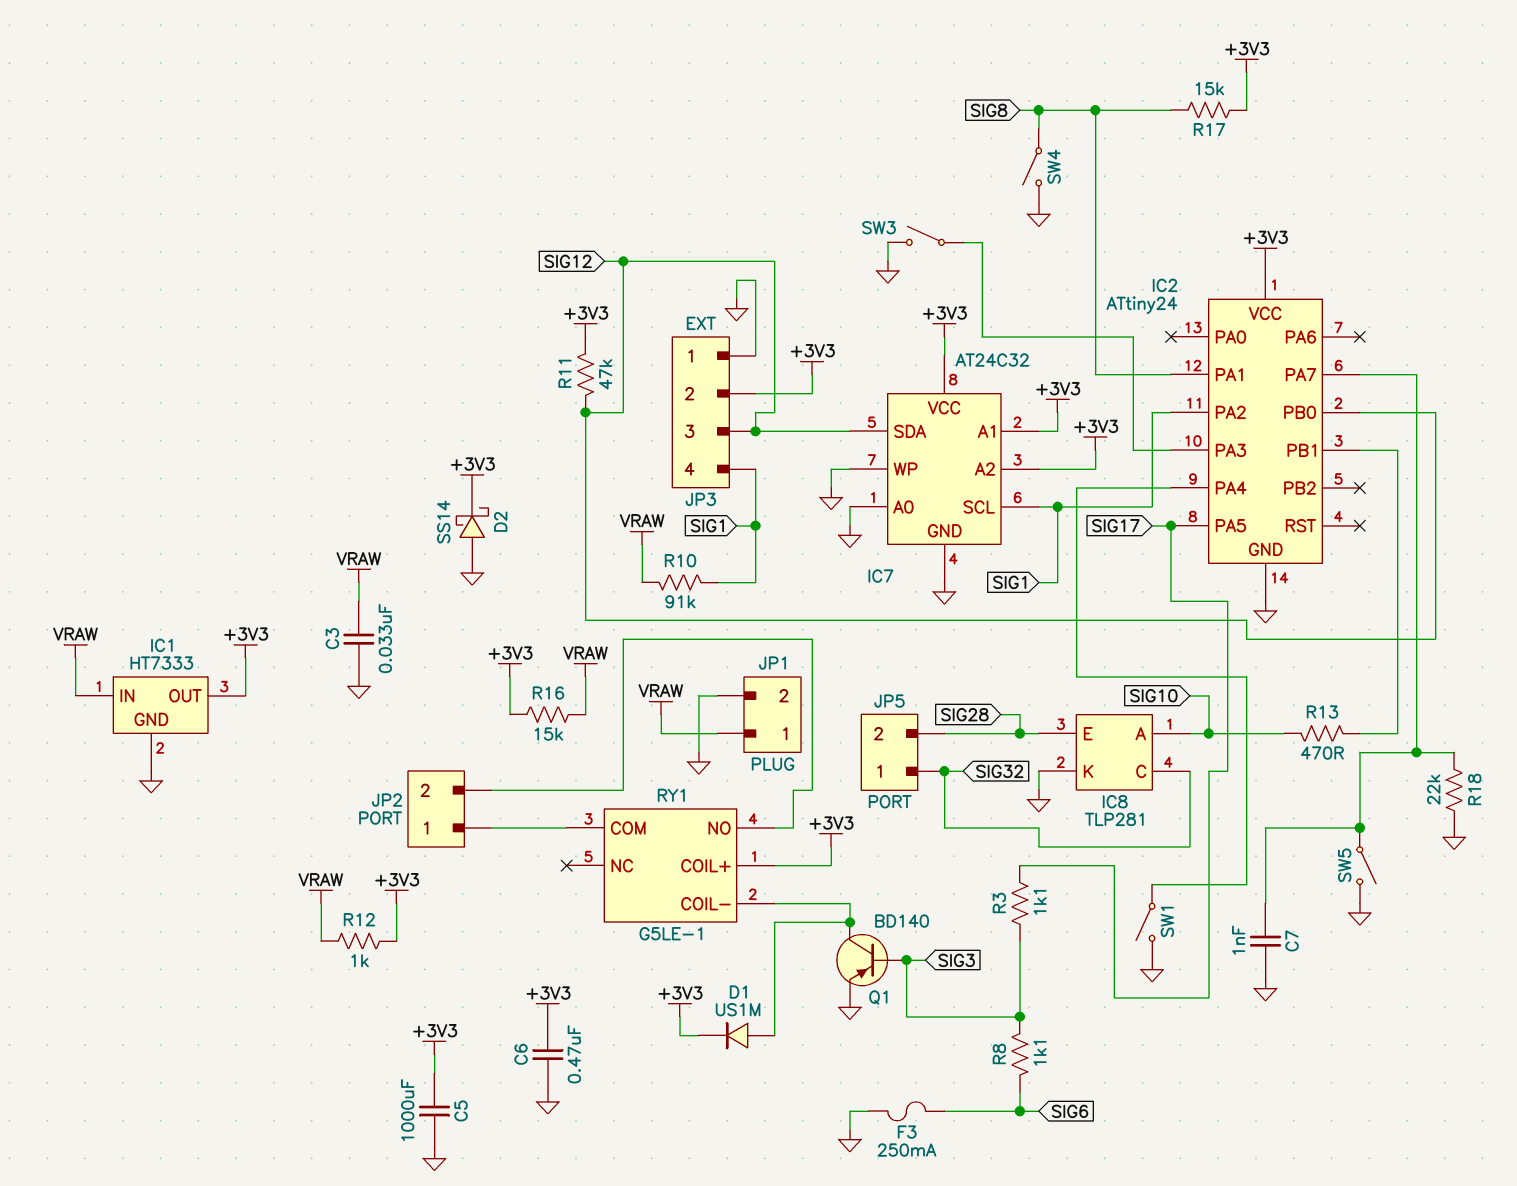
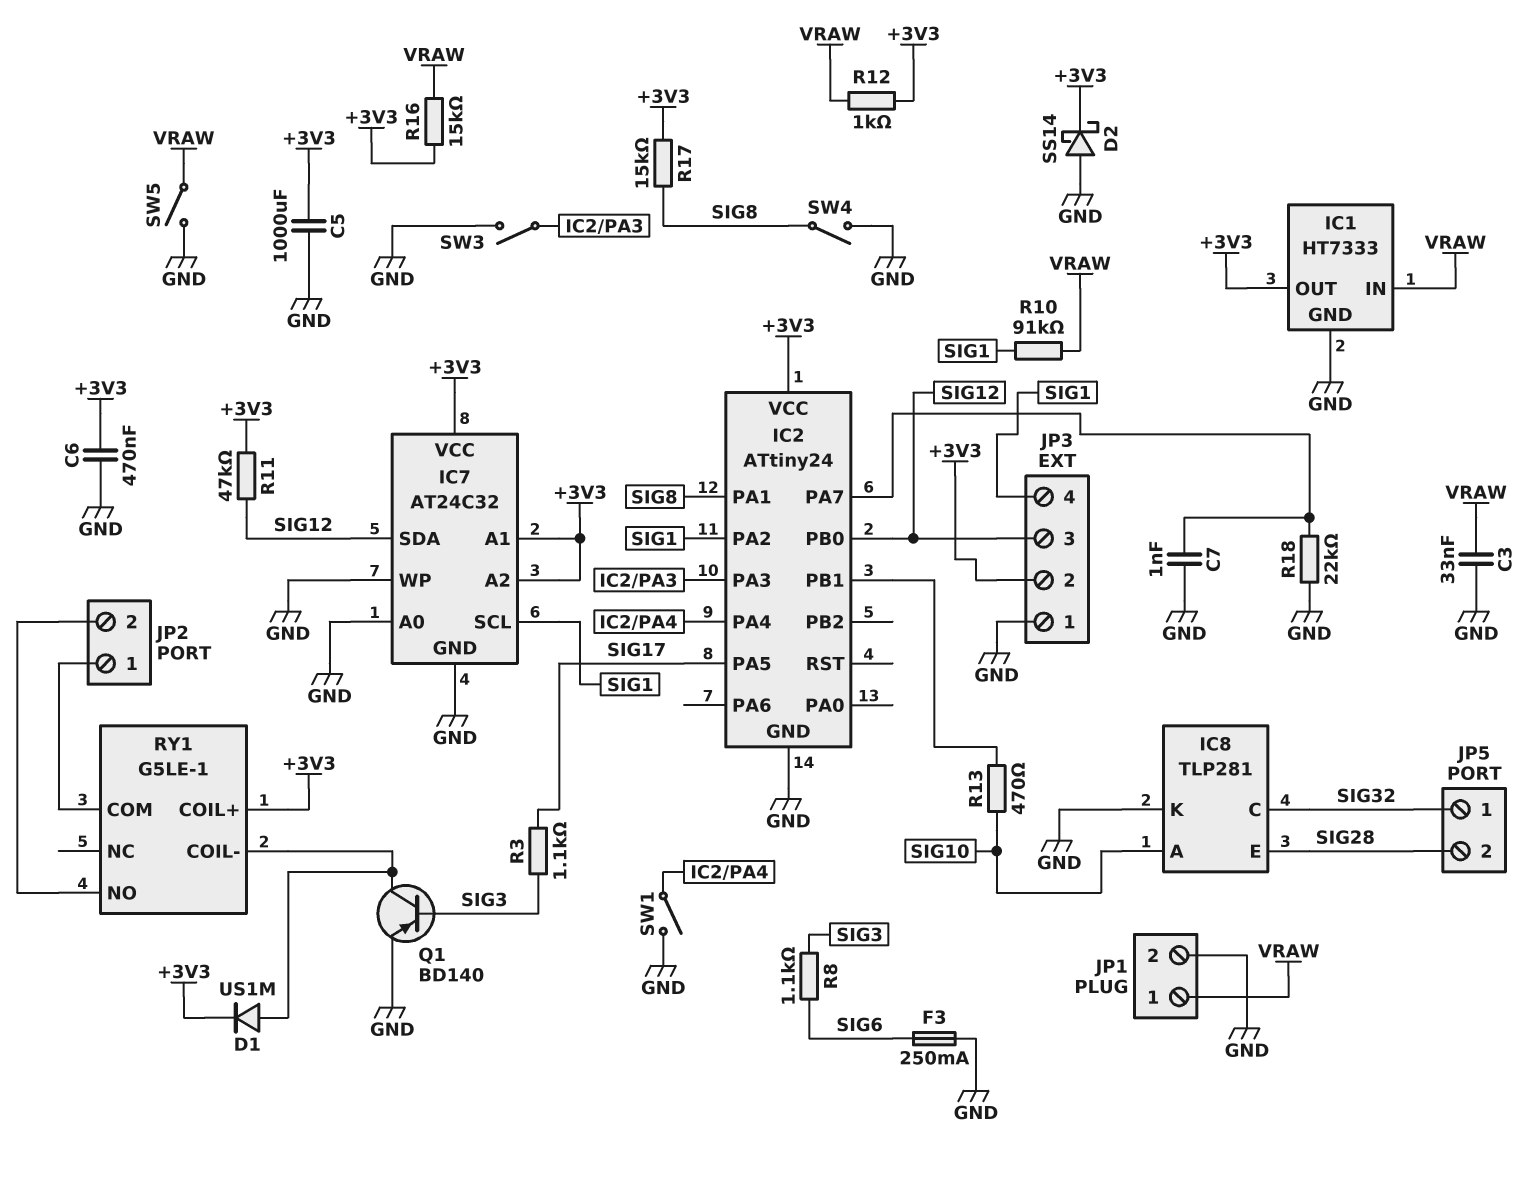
SW5: switch (GND, IC2/PA7) -> switch (GND, VRAW)

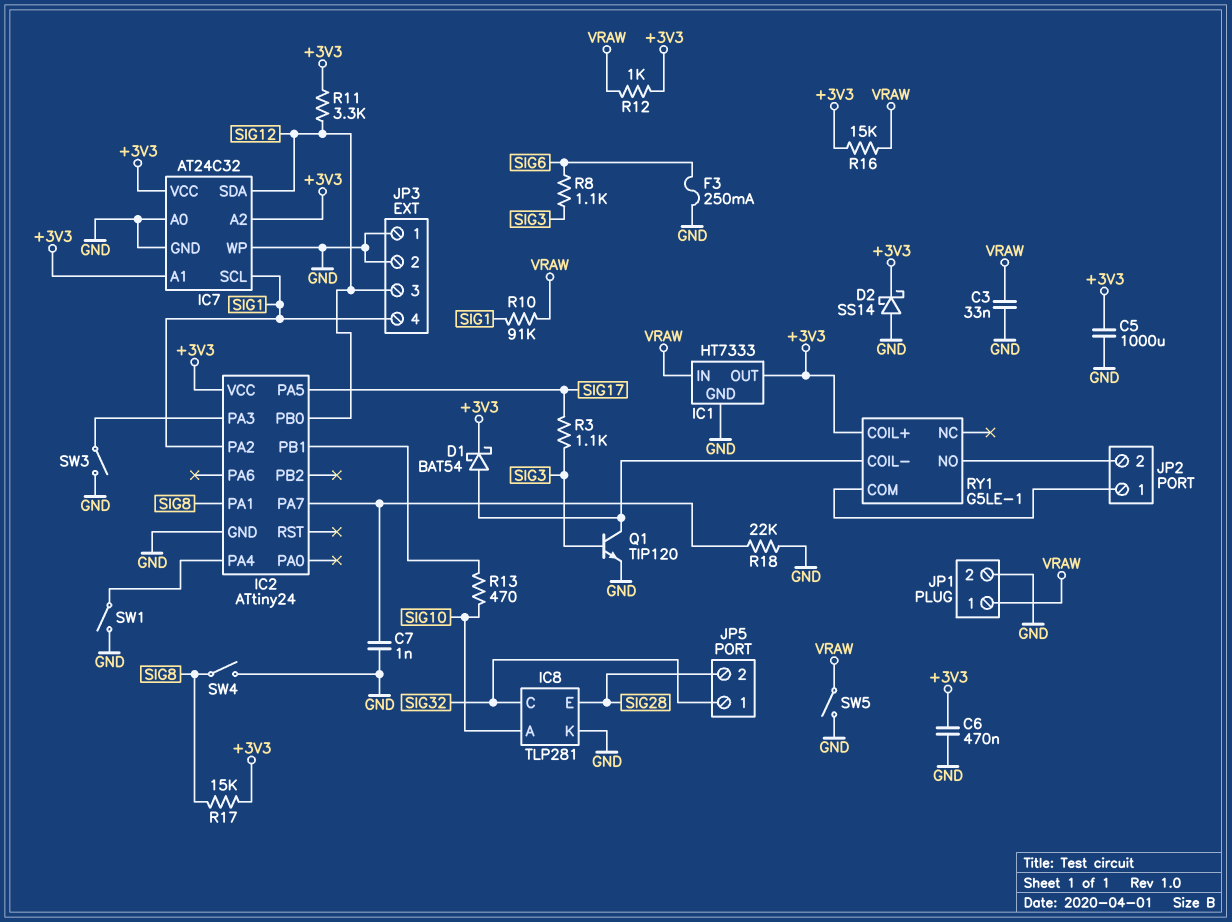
D1: diode US1M (A RY1/COIL-, K +3V3) -> schottky BAT54 (A RY1/COIL-, K +3V3)
JP3 pin 2: +3V3 -> GND
Q1: PNP BD140 (B SIG3, C RY1/COIL-, E GND) -> NPN TIP120 (B SIG3, C RY1/COIL-, E GND)
R11: 47k (+3V3, SIG12) -> 3.3k (+3V3, SIG12)

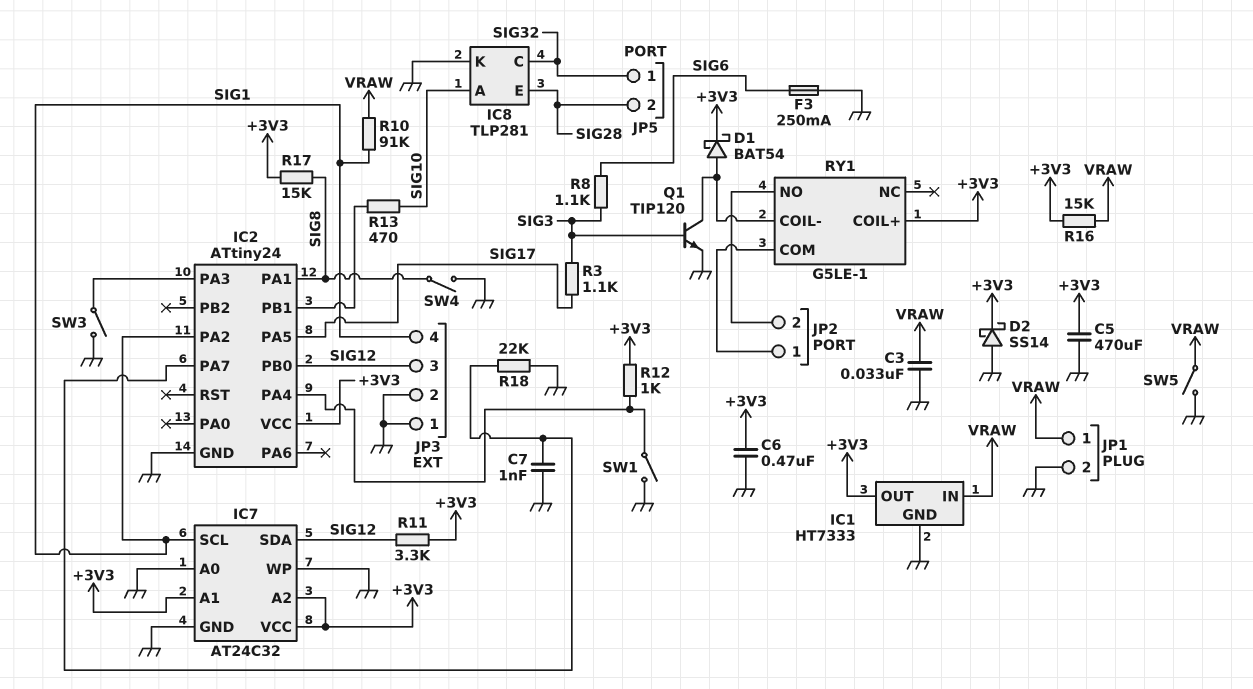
C5: 1000uF (+3V3, GND) -> 470uF (+3V3, GND)
R12: 1k (+3V3, VRAW) -> 1k (+3V3, IC2/PA4)

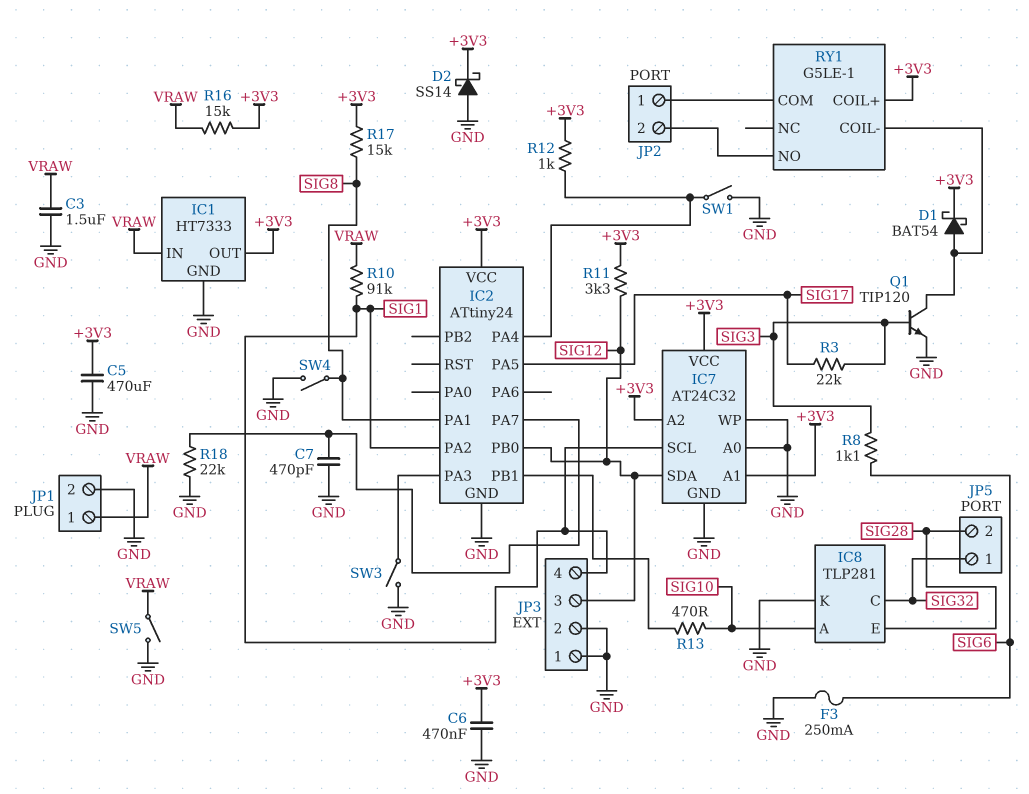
C3: 33nF (GND, VRAW) -> 1.5uF (GND, VRAW)
C7: 1nF (GND, IC2/PA7) -> 470pF (GND, IC2/PA7)
R3: 1.1k (SIG3, SIG17) -> 22k (SIG3, SIG17)

